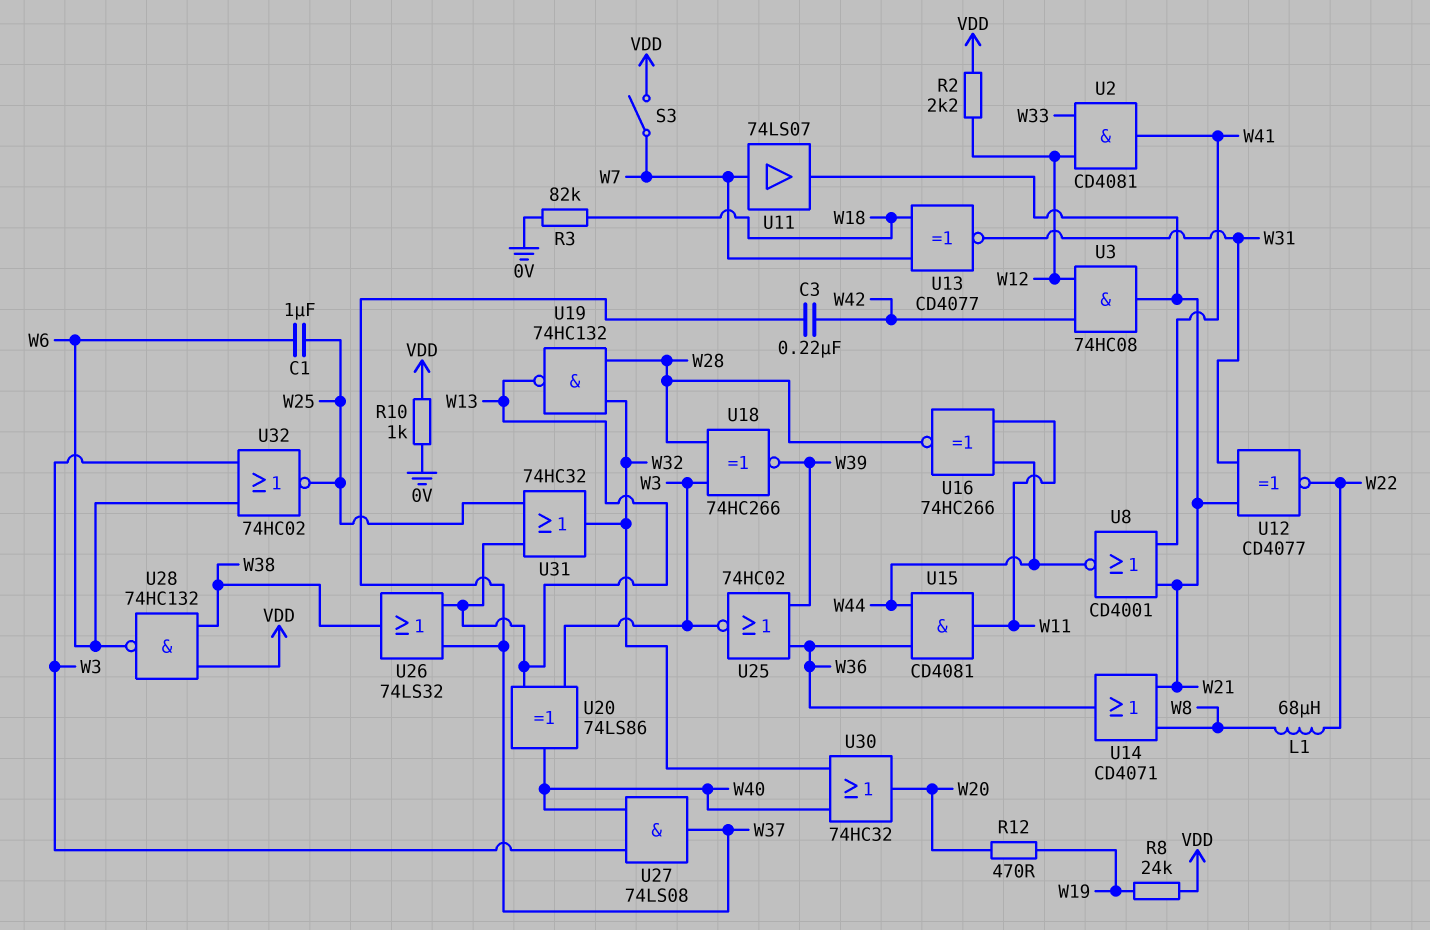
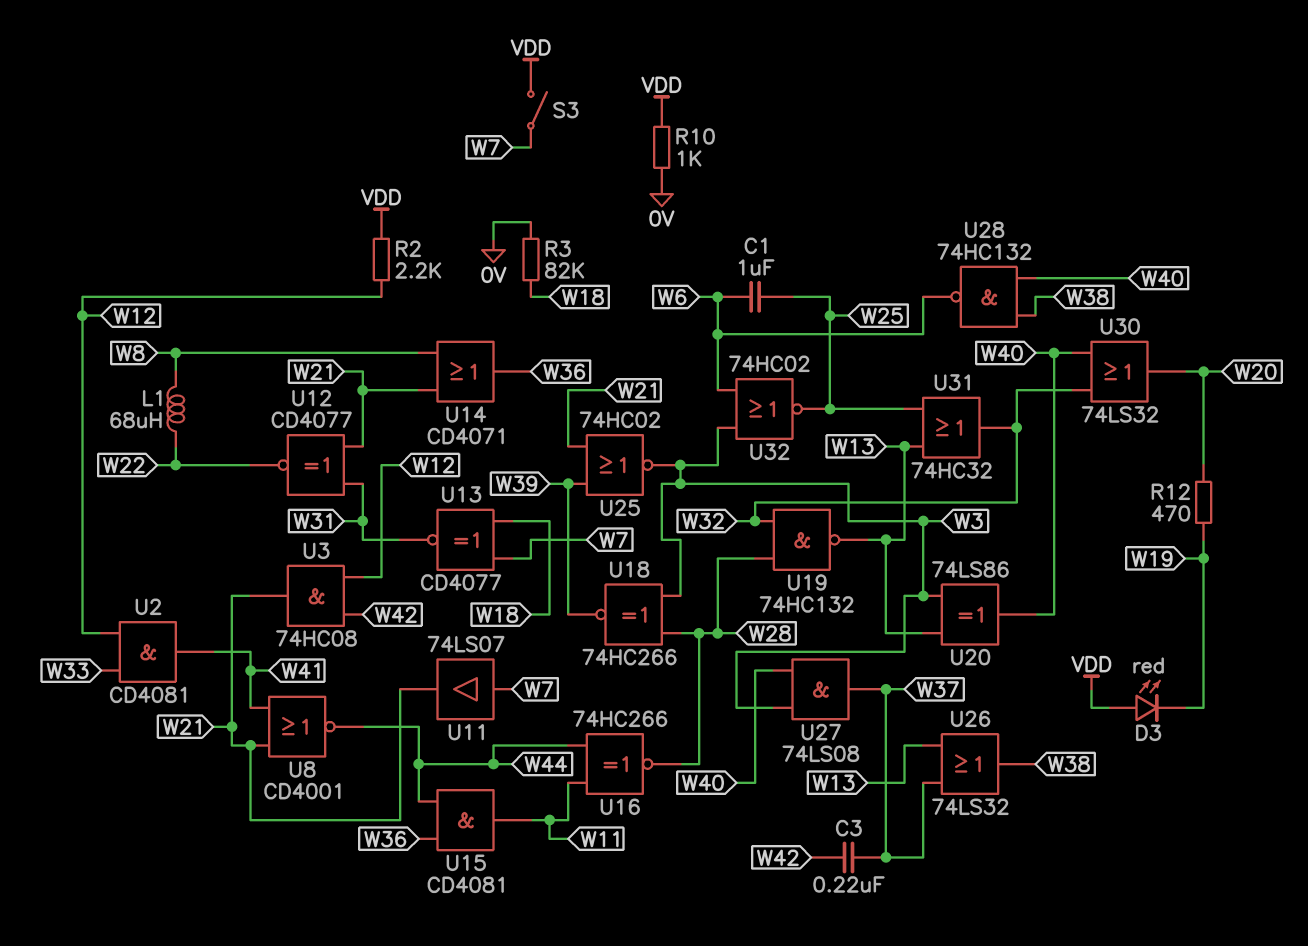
D3: none -> LED red (A VDD, K W19)
R8: 24k (VDD, W19) -> none
U25: NOR 74HC02 (in W36, in W39, out W3) -> NOR 74HC02 (in W21, in W39, out W3)
U28: NAND 74HC132 (in VDD, in W38, out W6) -> NAND 74HC132 (in W38, in W40, out W6)
U30: OR 74HC32 (in W32, in W40, out W20) -> OR 74LS32 (in W32, in W40, out W20)

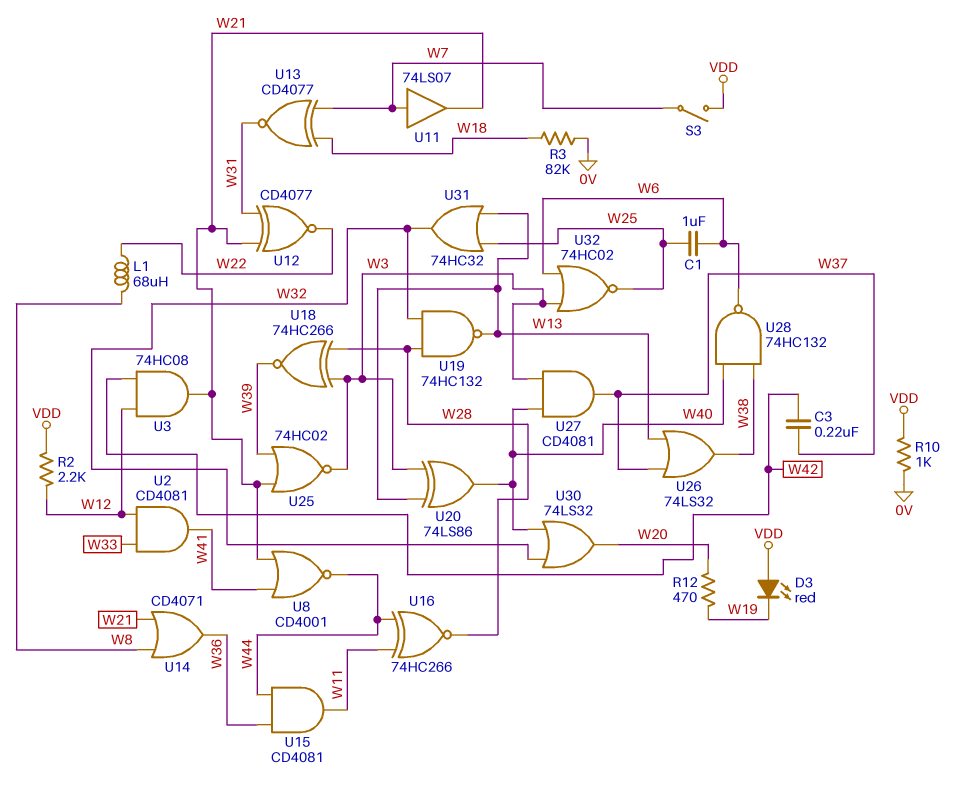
U27: AND 74LS08 (in W3, in W40, out W37) -> AND CD4081 (in W3, in W40, out W37)

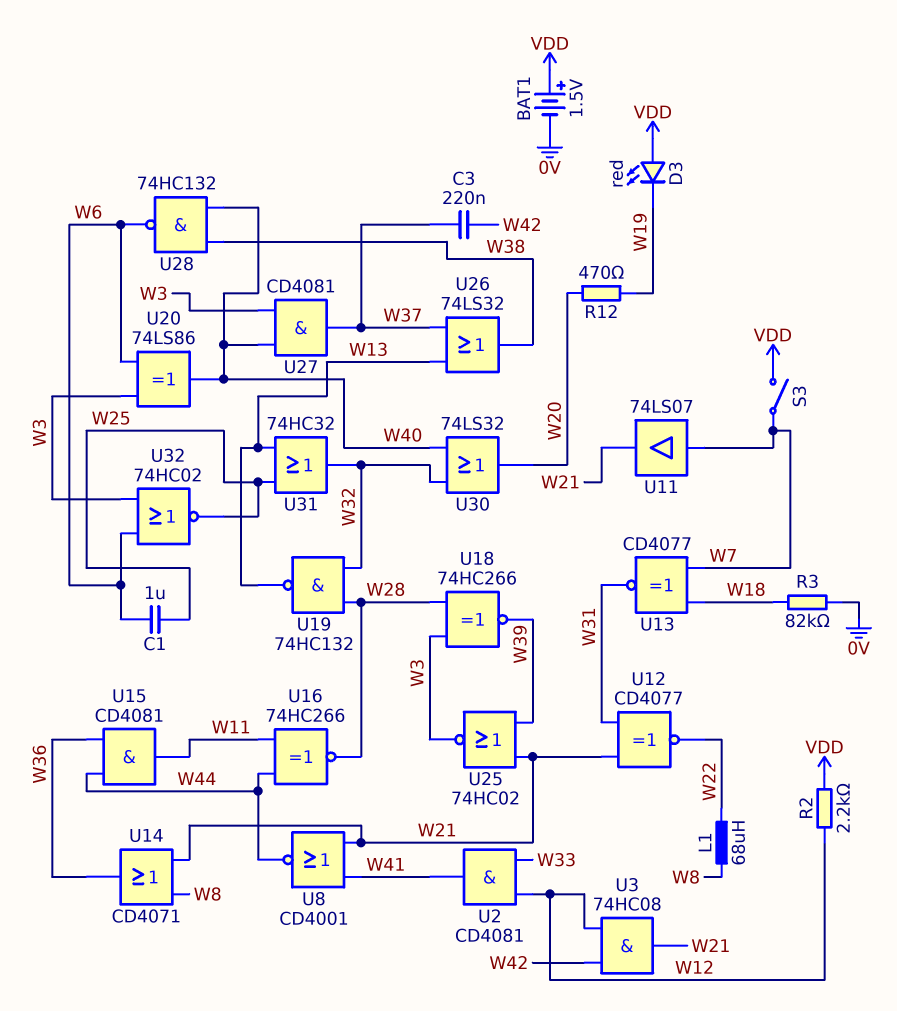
BAT1: none -> 1.5V (plus VDD, minus 0V)
R10: 1k (0V, VDD) -> none
U20: XOR 74LS86 (in W3, in W13, out W40) -> XOR 74LS86 (in W3, in W6, out W40)

